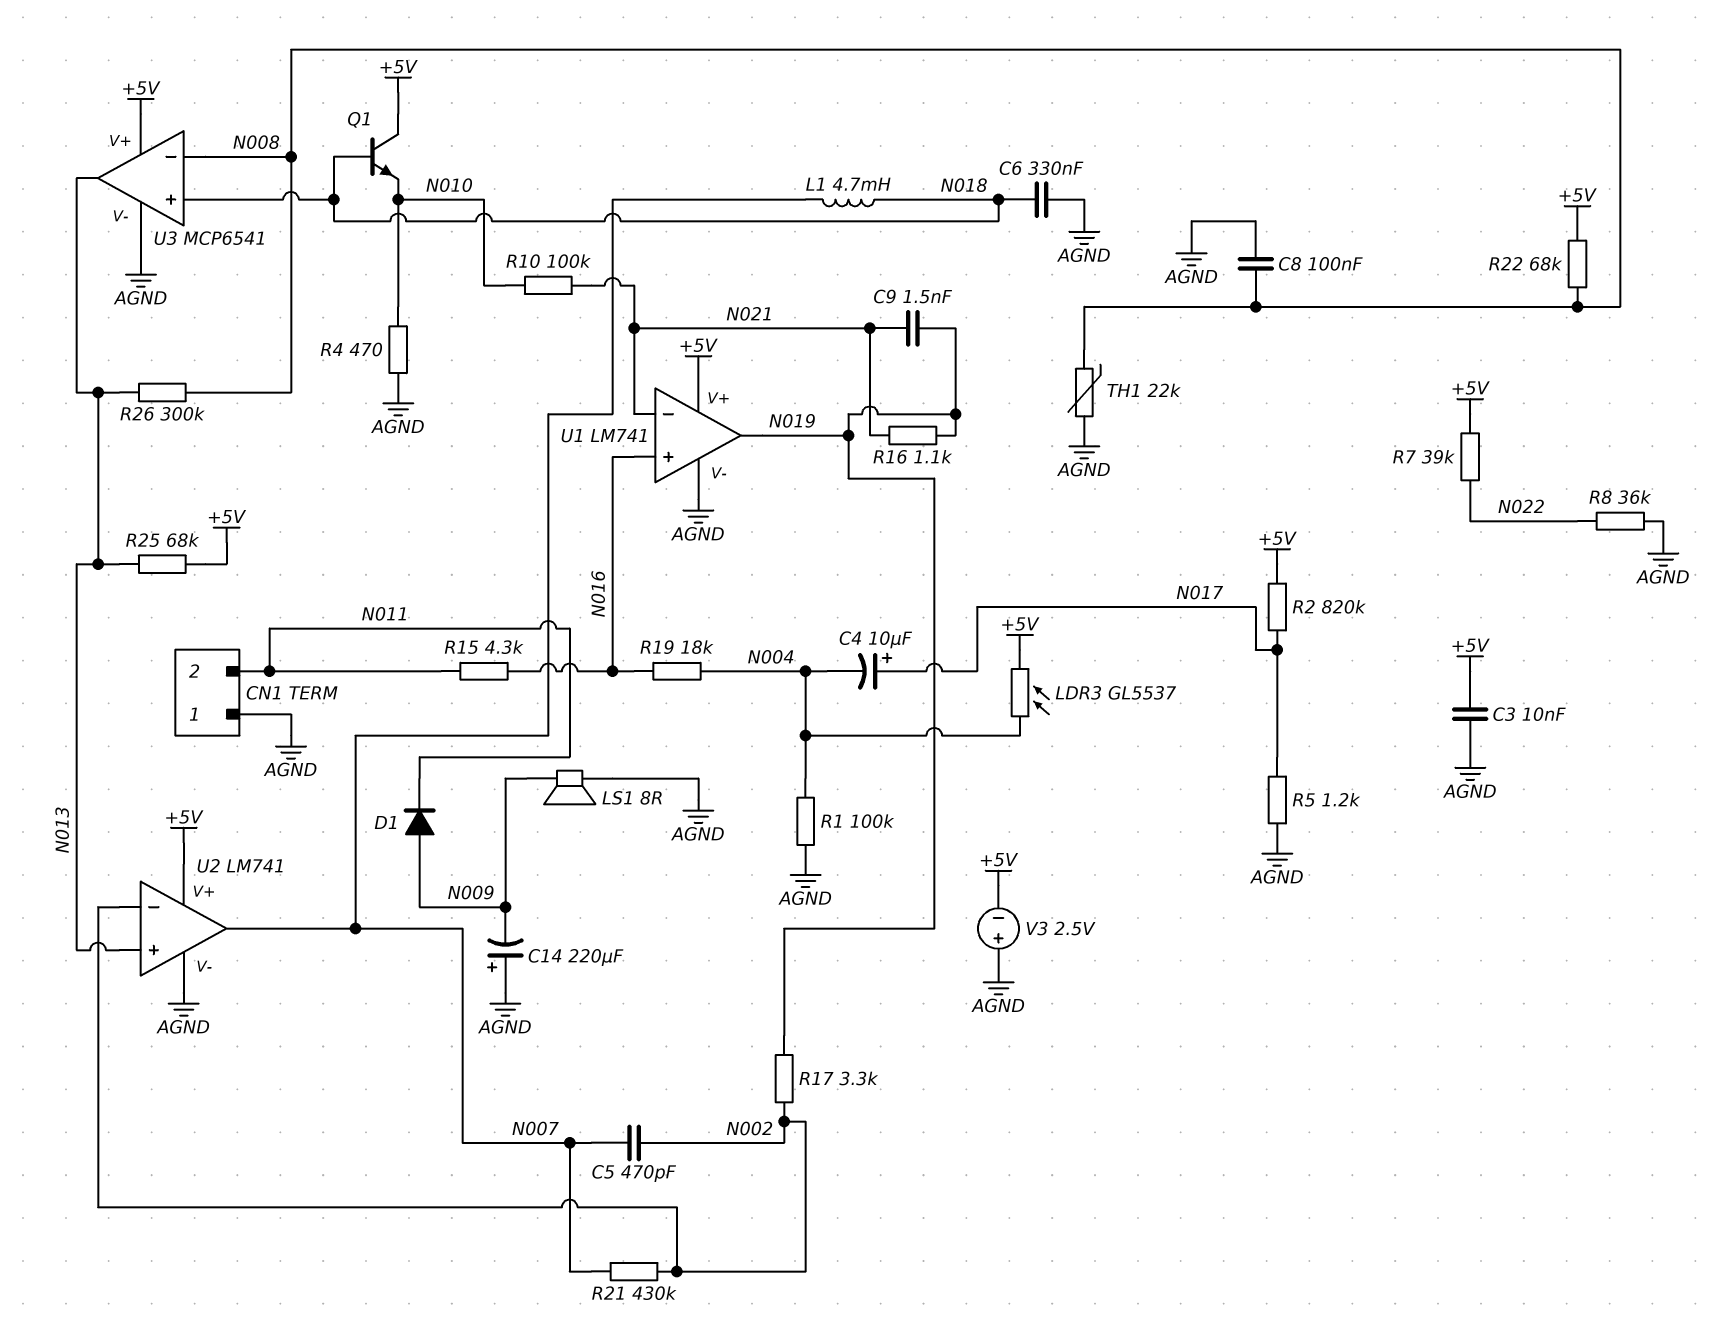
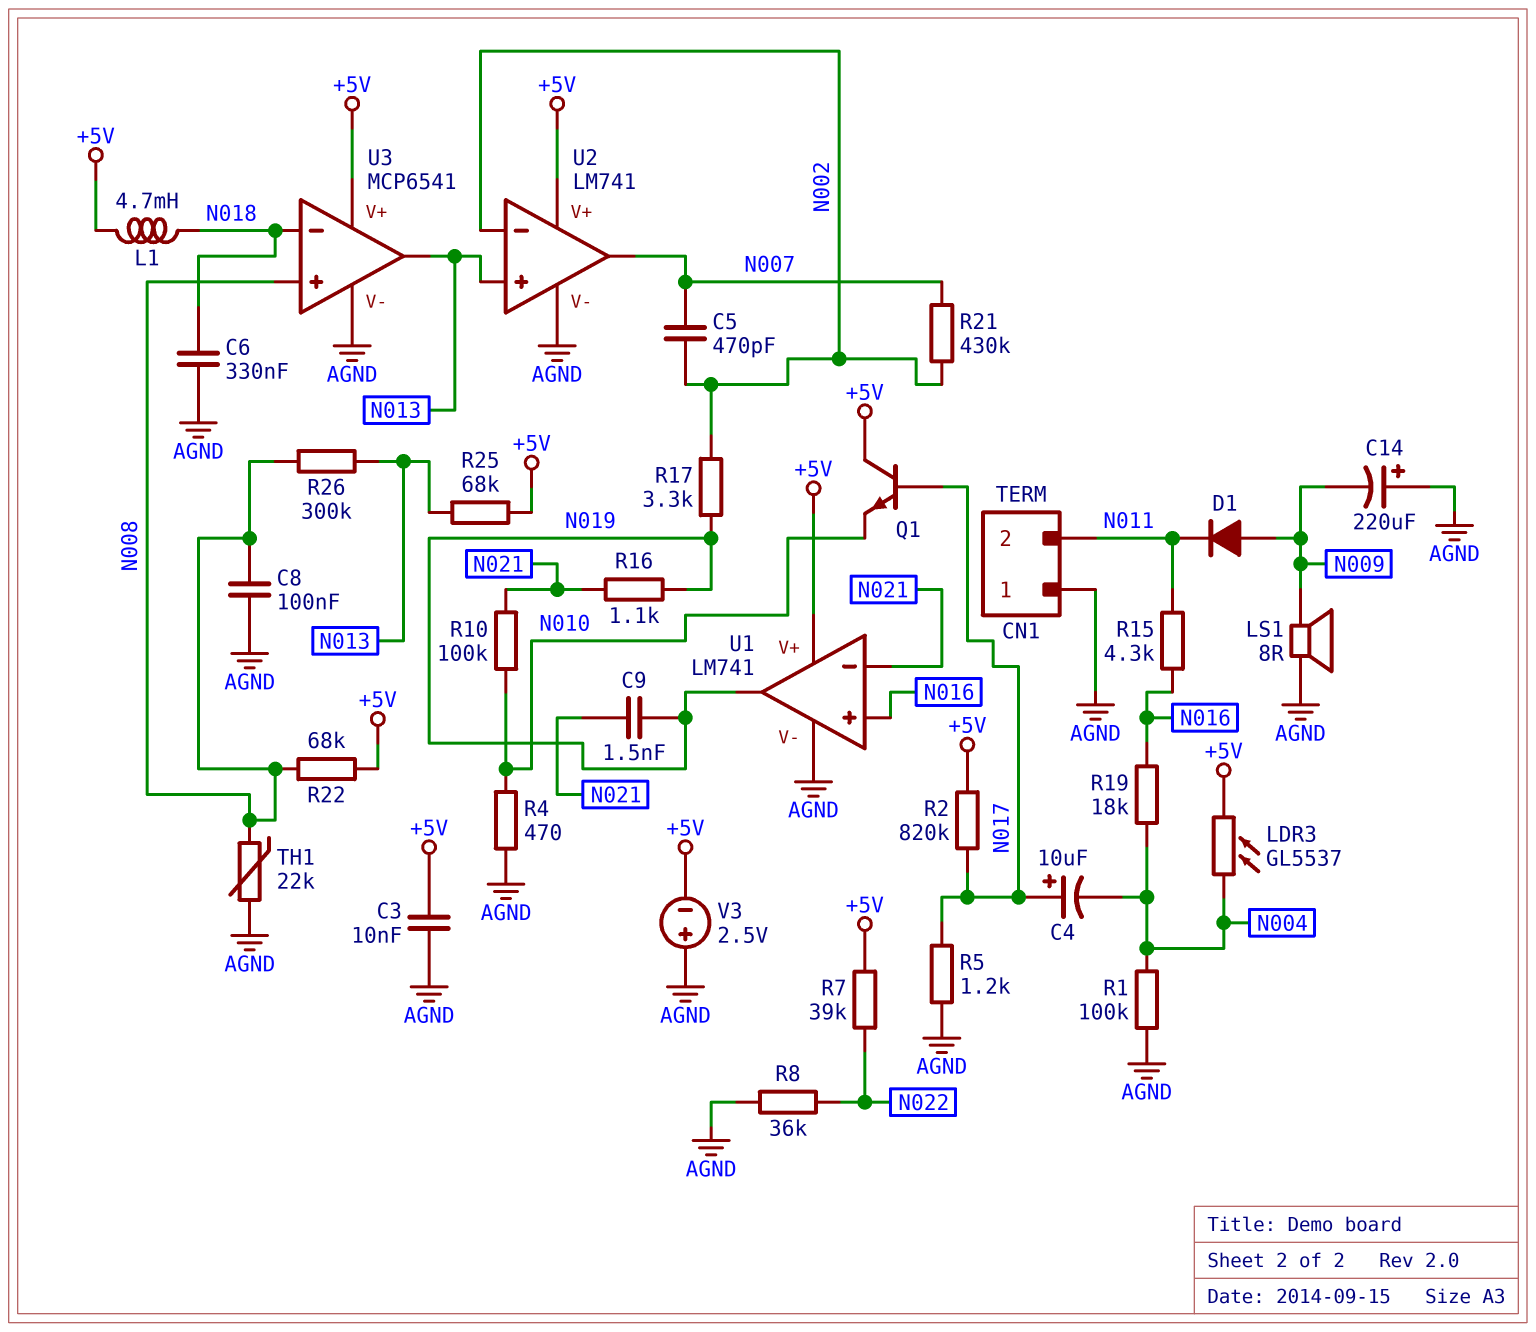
L1: 4.7mH (N007, N018) -> 4.7mH (+5V, N018)
Q1: NPN (B N018, C +5V, E N010) -> NPN (B N017, C +5V, E N010)
U3 pin in+: N018 -> N008
U3 pin in-: N008 -> N018

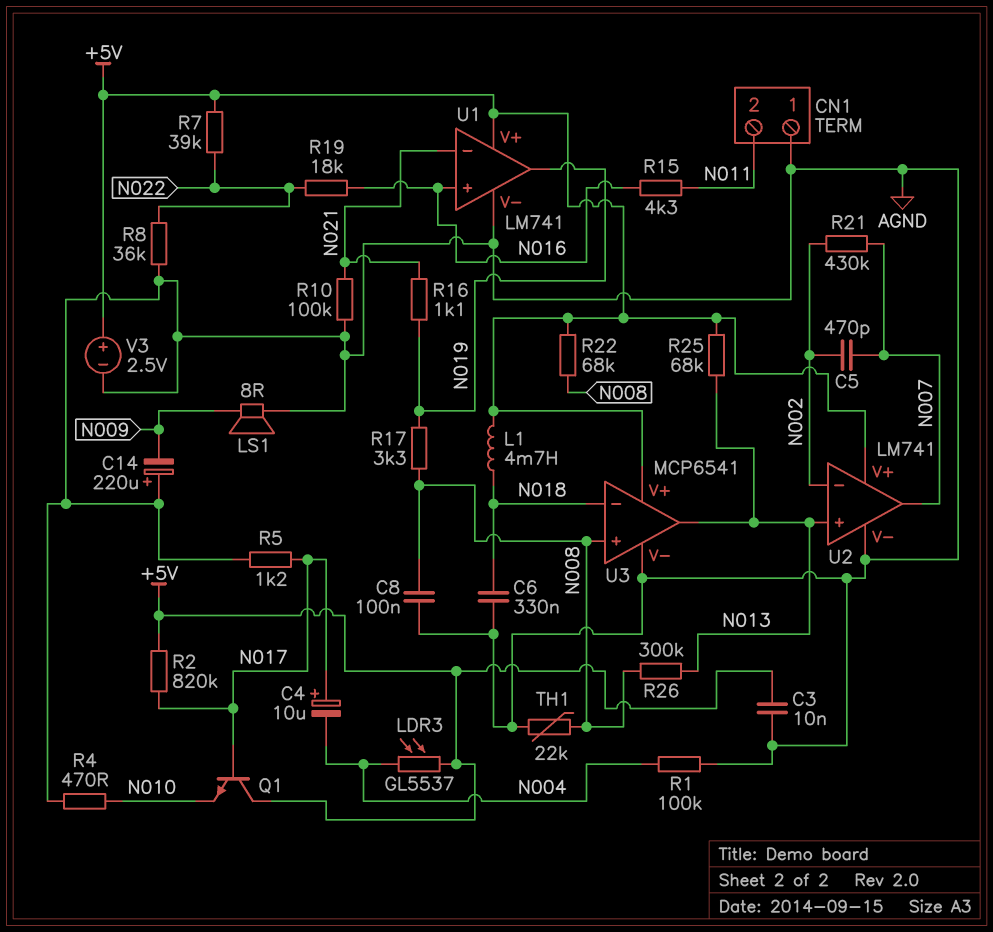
C9: 1.5nF (N019, N021) -> none
D1: diode (A N009, K N011) -> none
R10: 100k (N010, N021) -> 100k (AGND, N021)
R17: 3.3k (N002, N019) -> 3.3k (N008, N019)
R19: 18k (N004, N016) -> 18k (N016, N022)
V3: 2.5V (plus AGND, minus +5V) -> 2.5V (plus +5V, minus AGND)

